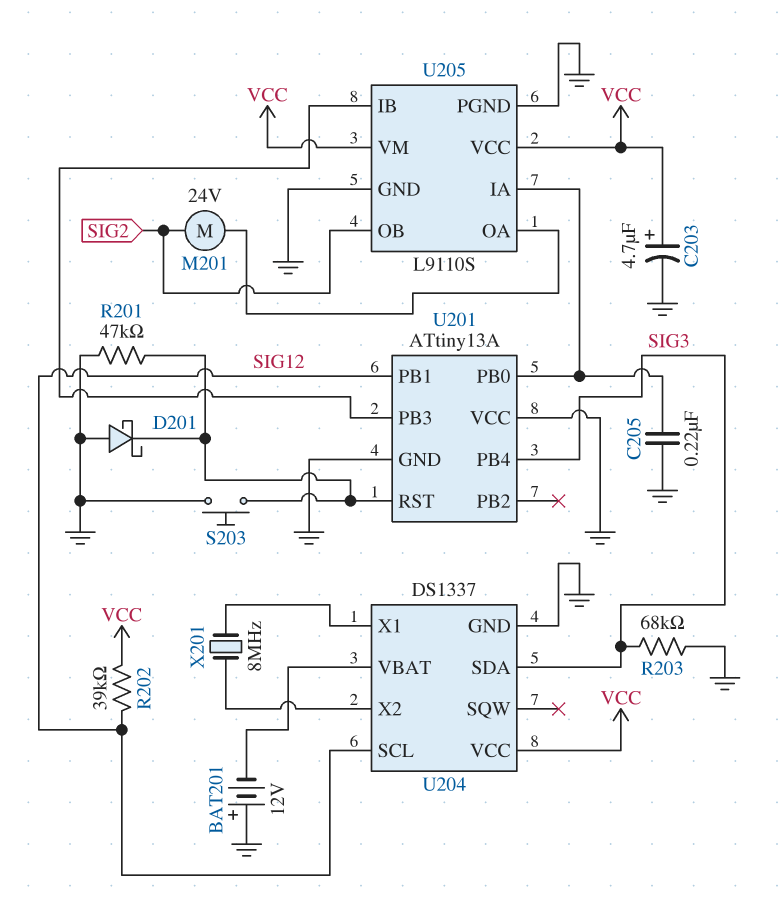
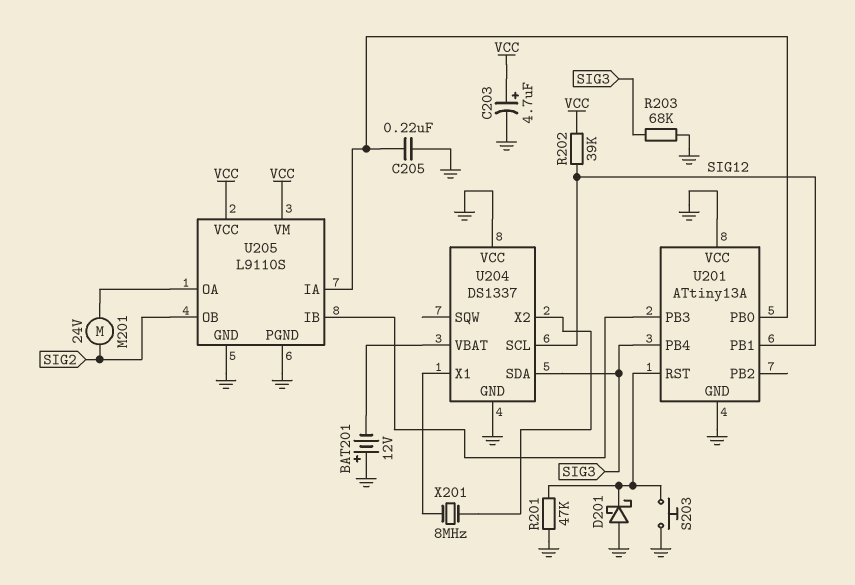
U204 pin VCC: VCC -> GND

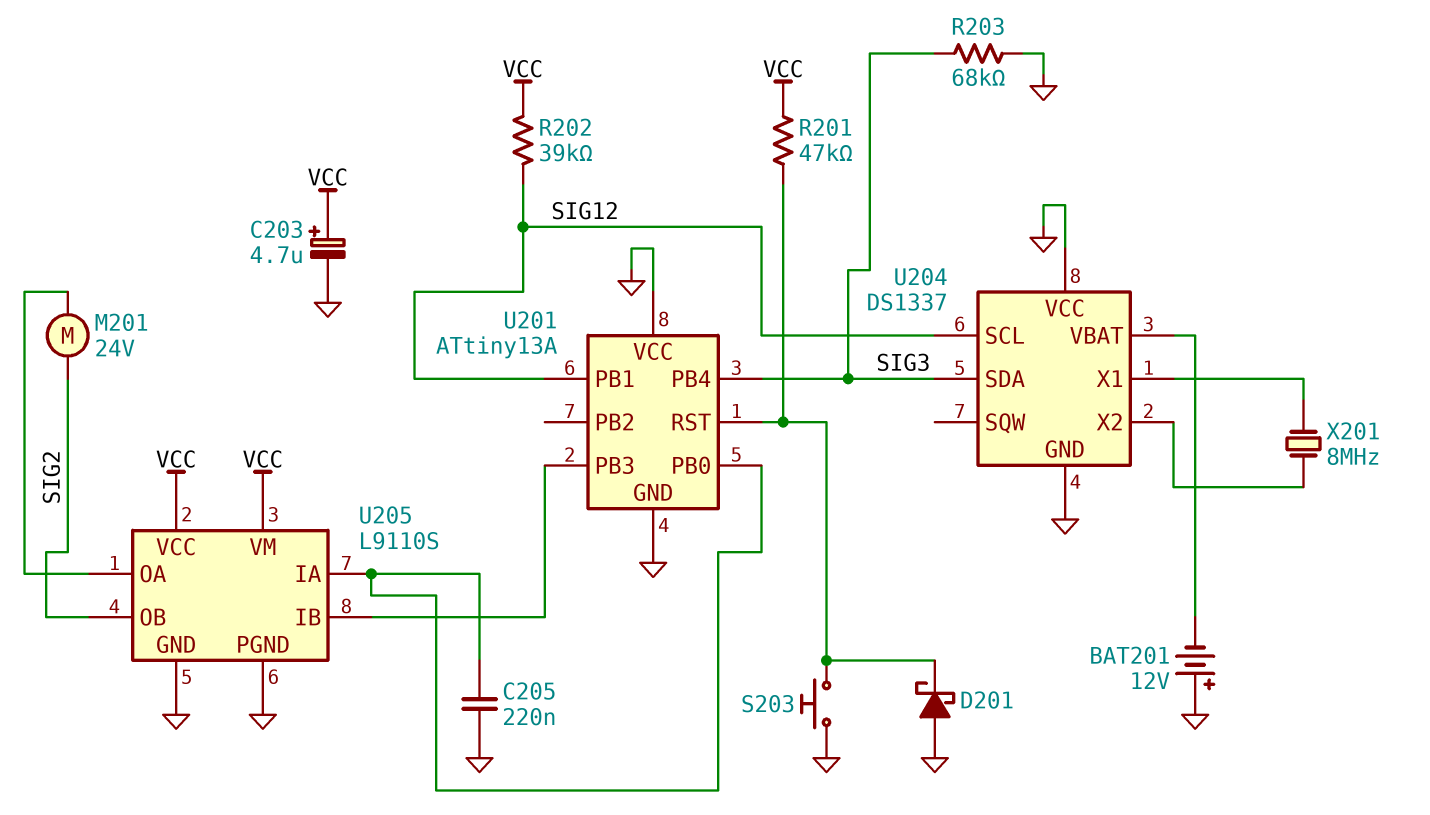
R201: 47k (GND, U201/RST) -> 47k (U201/RST, VCC)

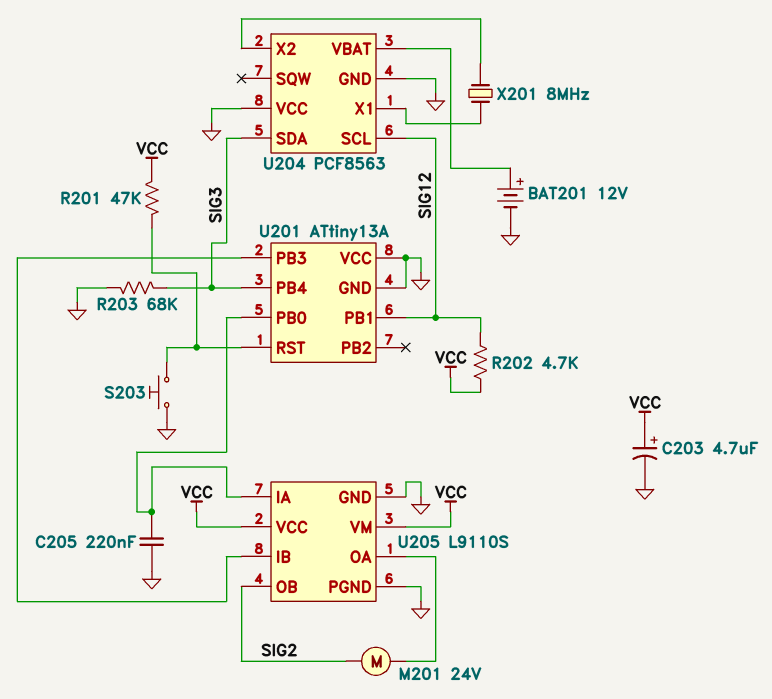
BAT201: 12V (plus GND, minus U204/VBAT) -> 12V (plus U204/VBAT, minus GND)
D201: schottky (A GND, K U201/RST) -> none
R202: 39k (SIG12, VCC) -> 4.7k (SIG12, VCC)
U204: DS1337 -> PCF8563

